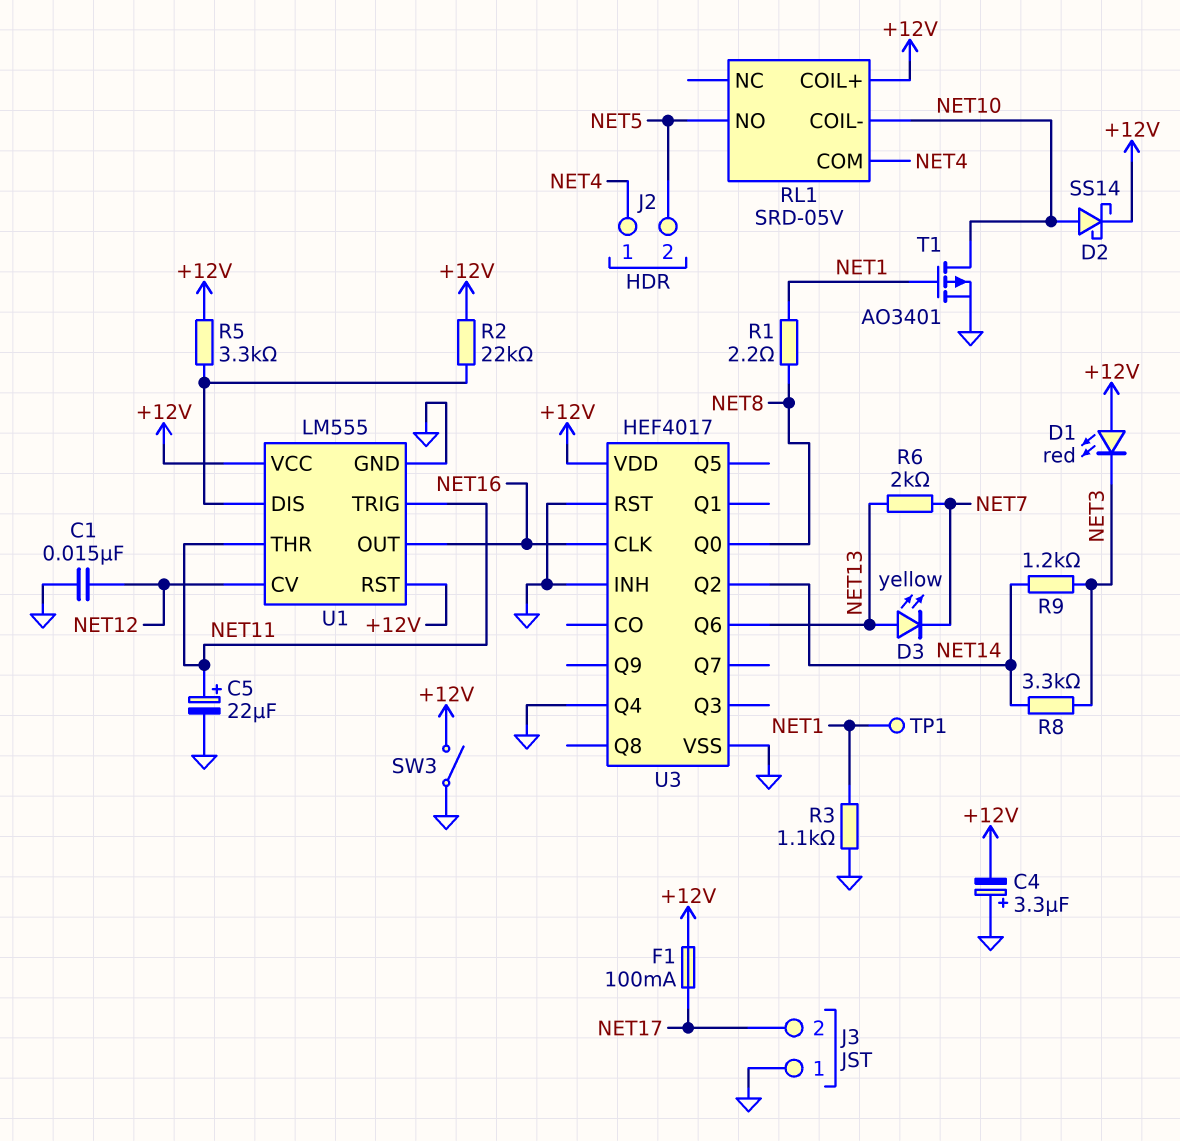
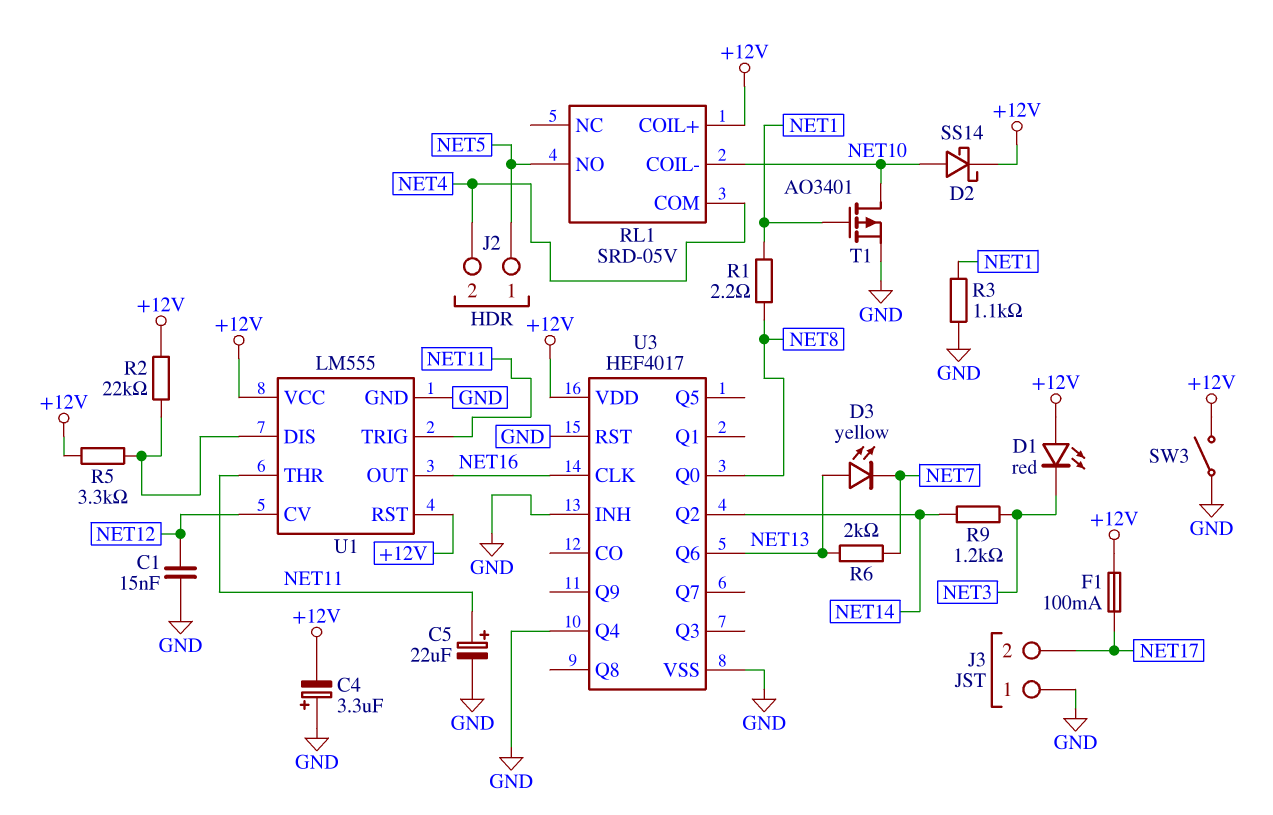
J2 pin 1: NET4 -> NET5
J2 pin 2: NET5 -> NET4
R8: 3.3k (NET3, NET14) -> none
TP1: test point (NET1) -> none

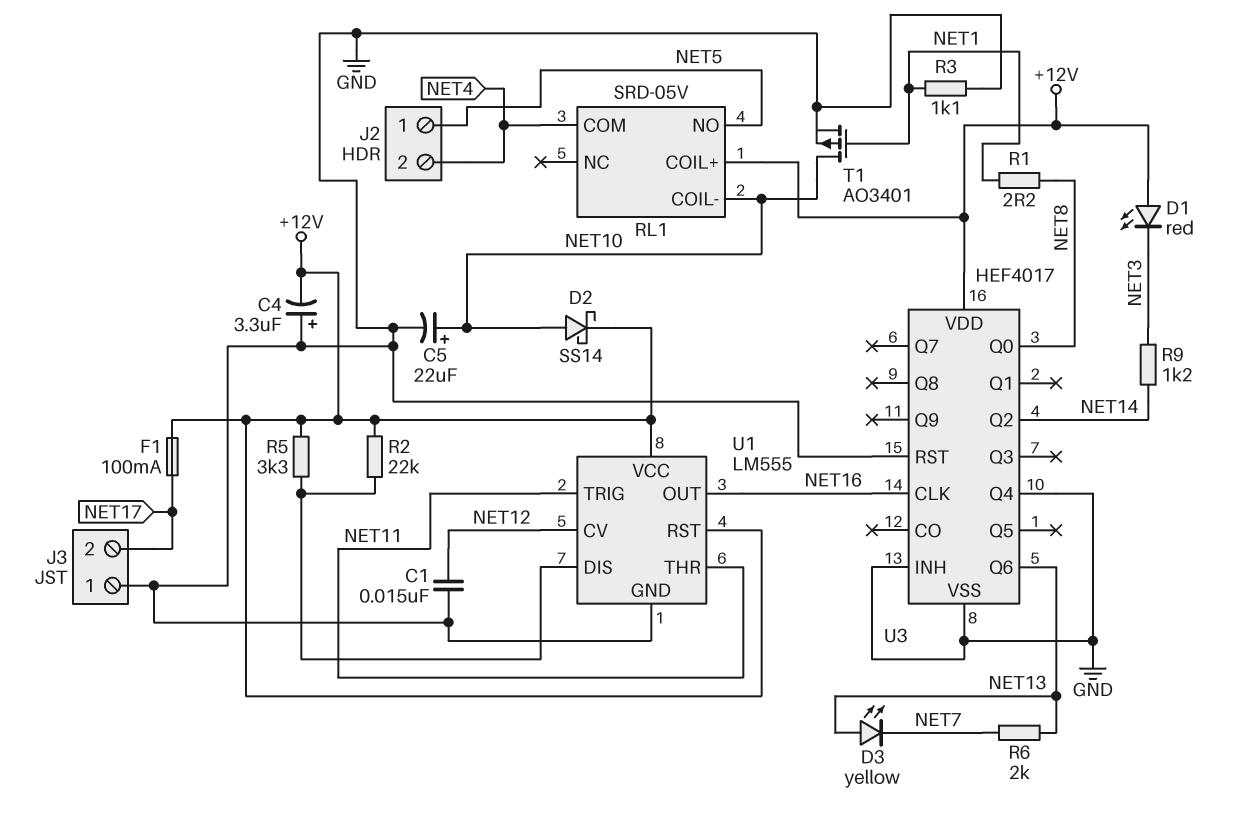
C5: 22uF (plus NET11, minus GND) -> 22uF (plus NET10, minus GND)
SW3: switch (+12V, GND) -> none

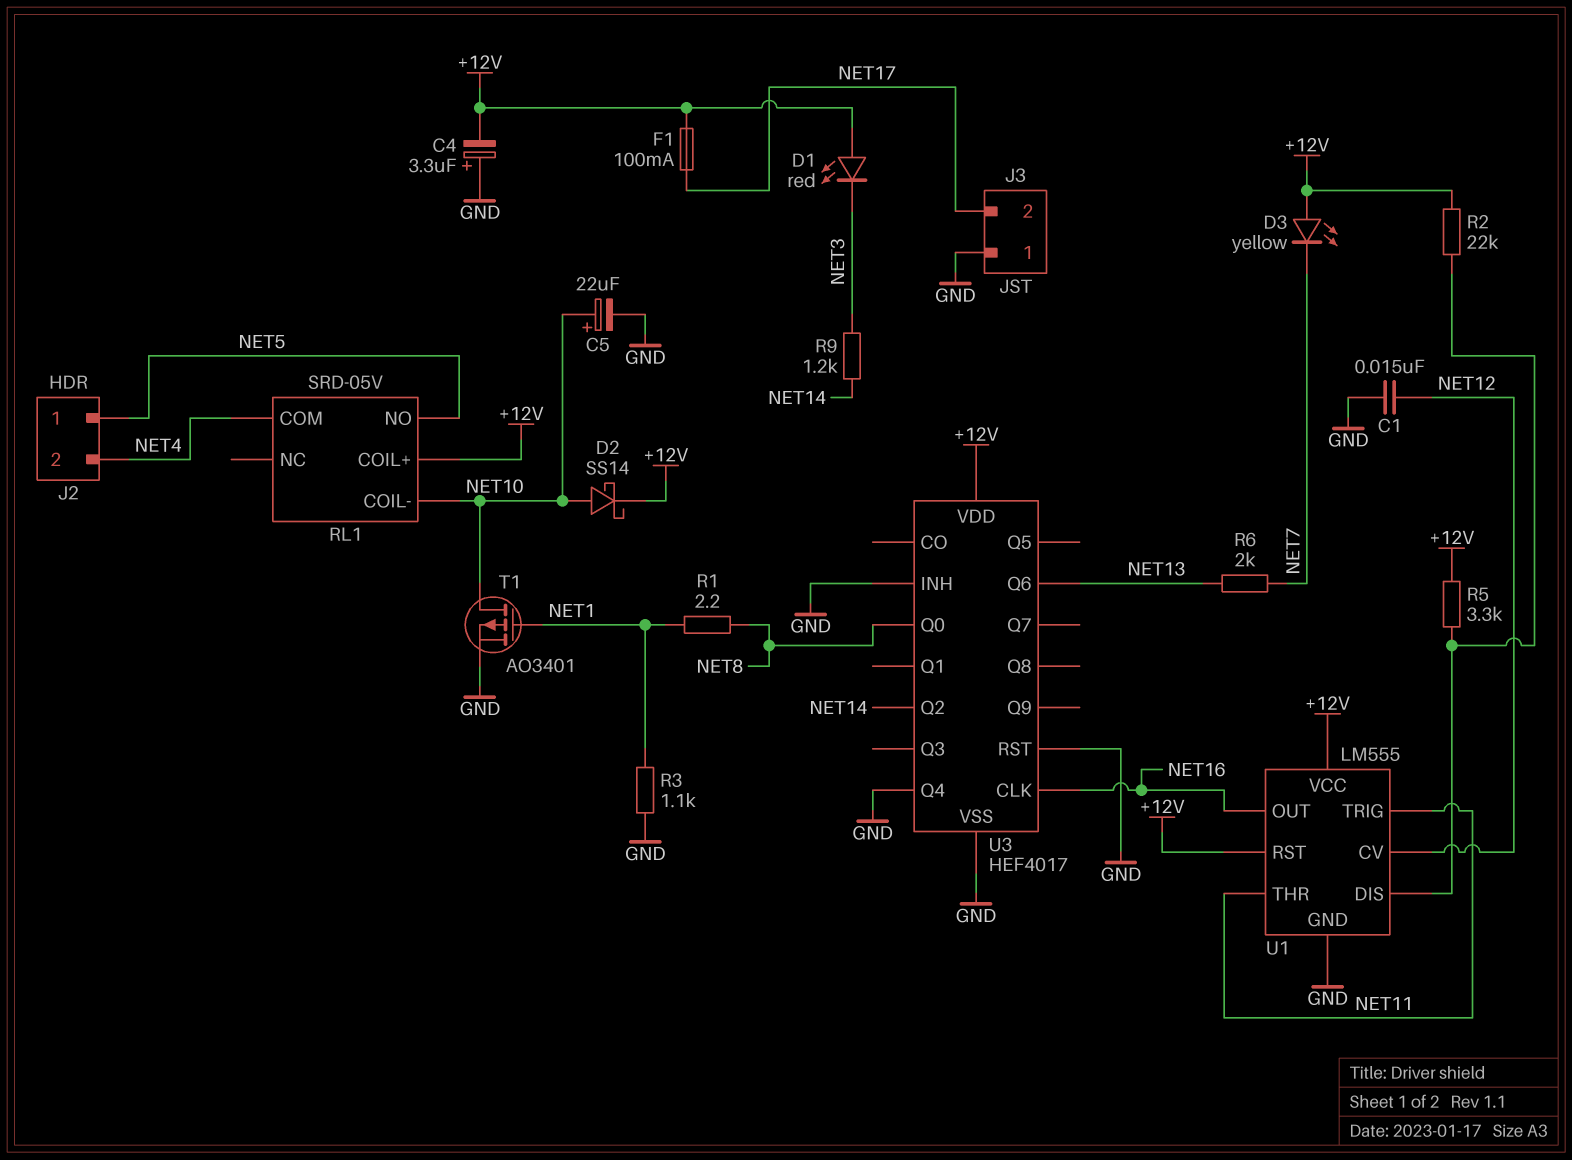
D3: LED yellow (A NET13, K NET7) -> LED yellow (A +12V, K NET7)

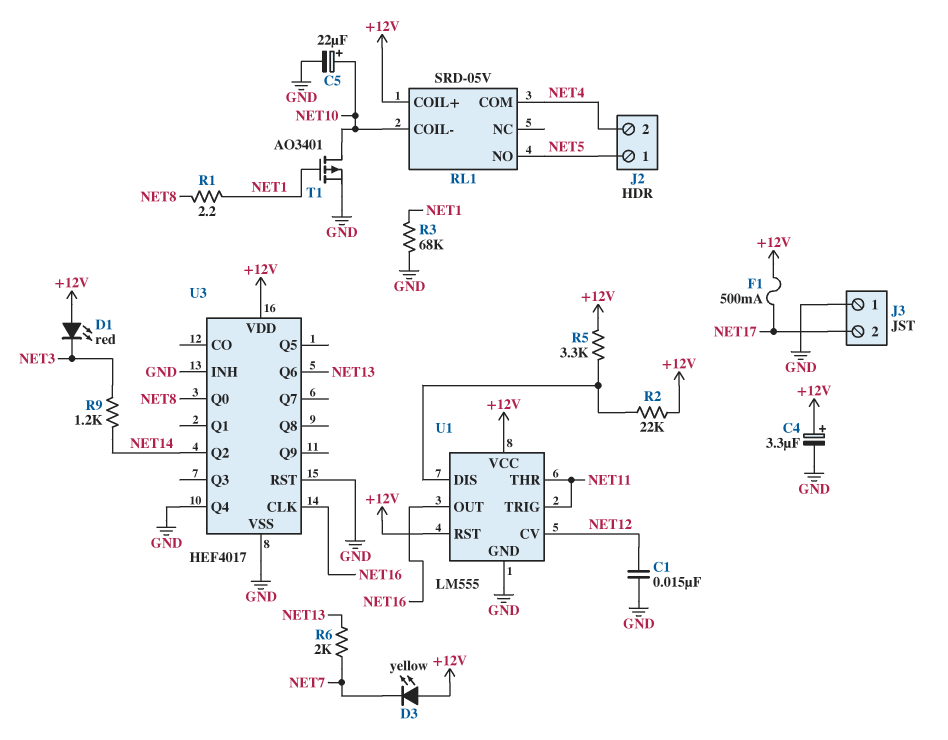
C4: 3.3uF (plus GND, minus +12V) -> 3.3uF (plus +12V, minus GND)
D2: schottky SS14 (A NET10, K +12V) -> none
F1: 100mA (+12V, NET17) -> 500mA (+12V, NET17)
R3: 1.1k (GND, NET1) -> 68k (GND, NET1)

